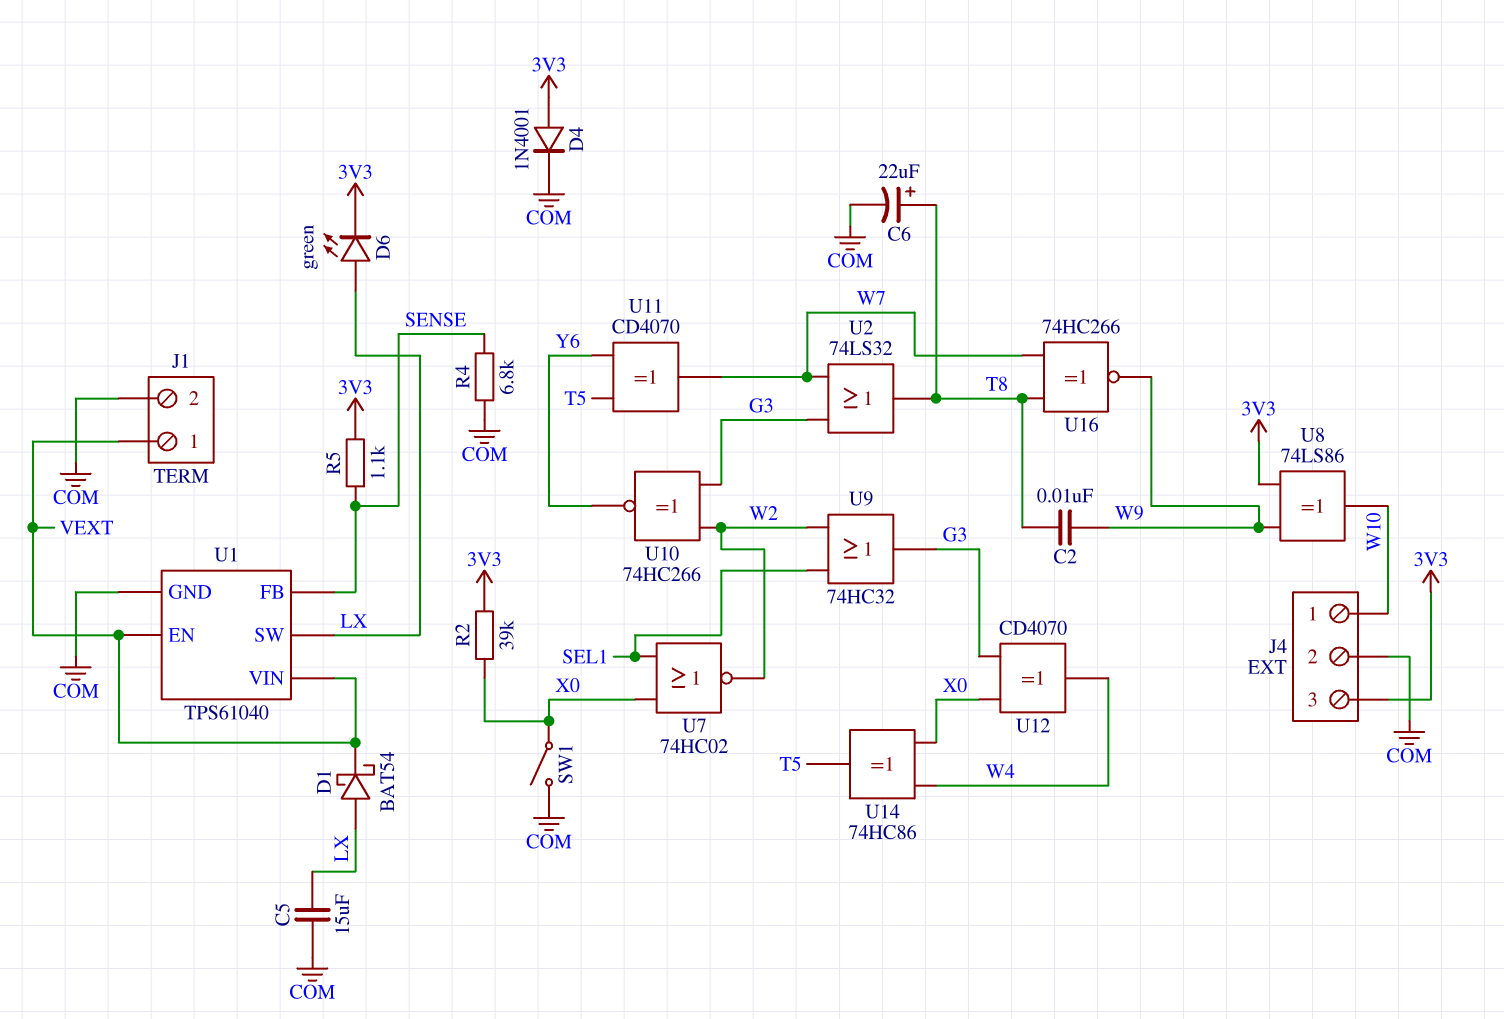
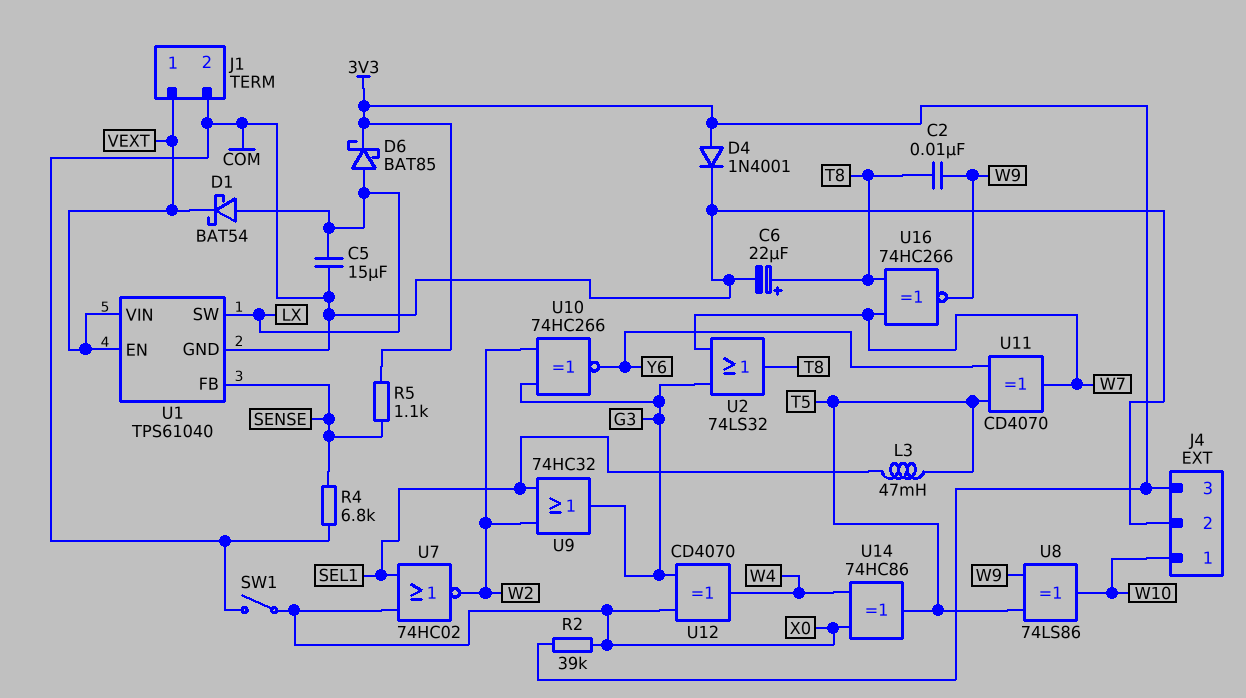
D6: LED green (A LX, K 3V3) -> schottky BAT85 (A LX, K 3V3)
L3: none -> 47mH (SEL1, T5)
U8: XOR 74LS86 (in 3V3, in W9, out W10) -> XOR 74LS86 (in T5, in W9, out W10)

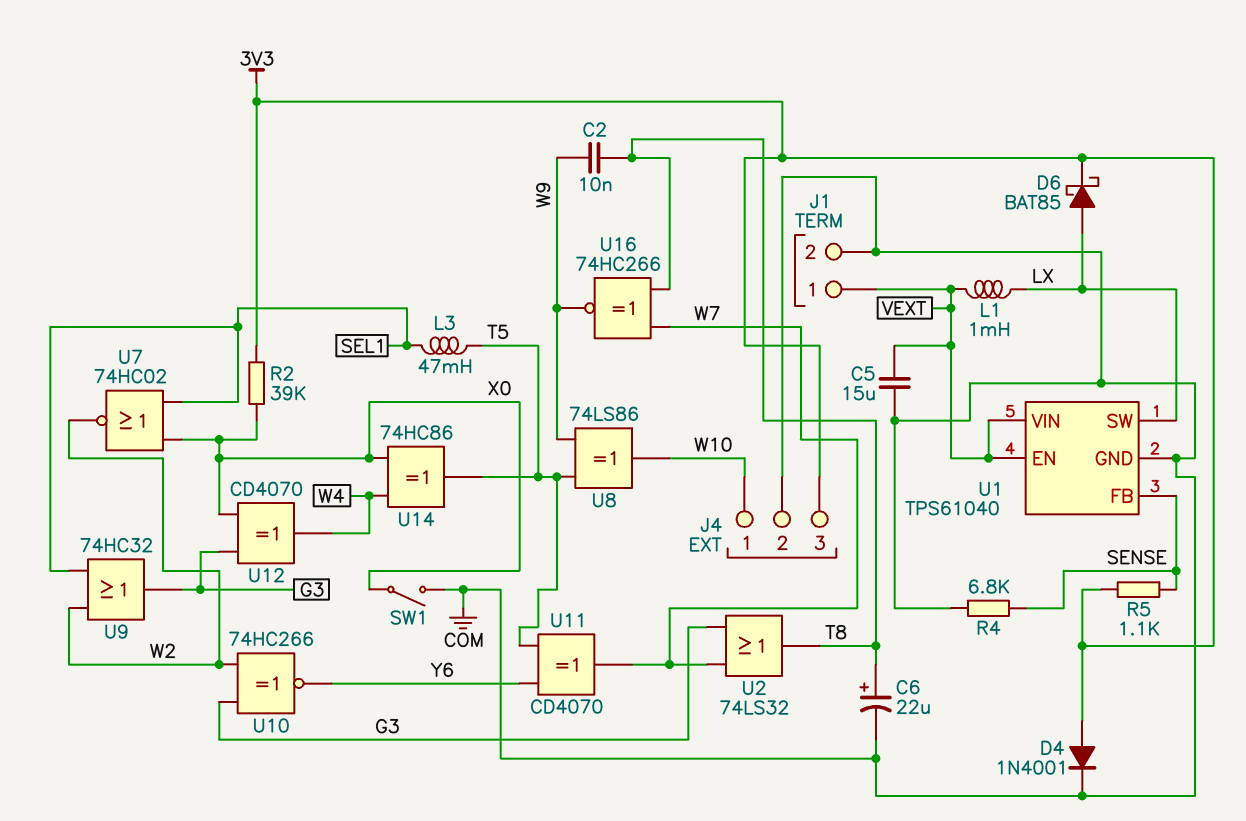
C5: 15uF (COM, LX) -> 15uF (COM, VEXT)
D1: schottky BAT54 (A LX, K VEXT) -> none
L1: none -> 1mH (LX, VEXT)

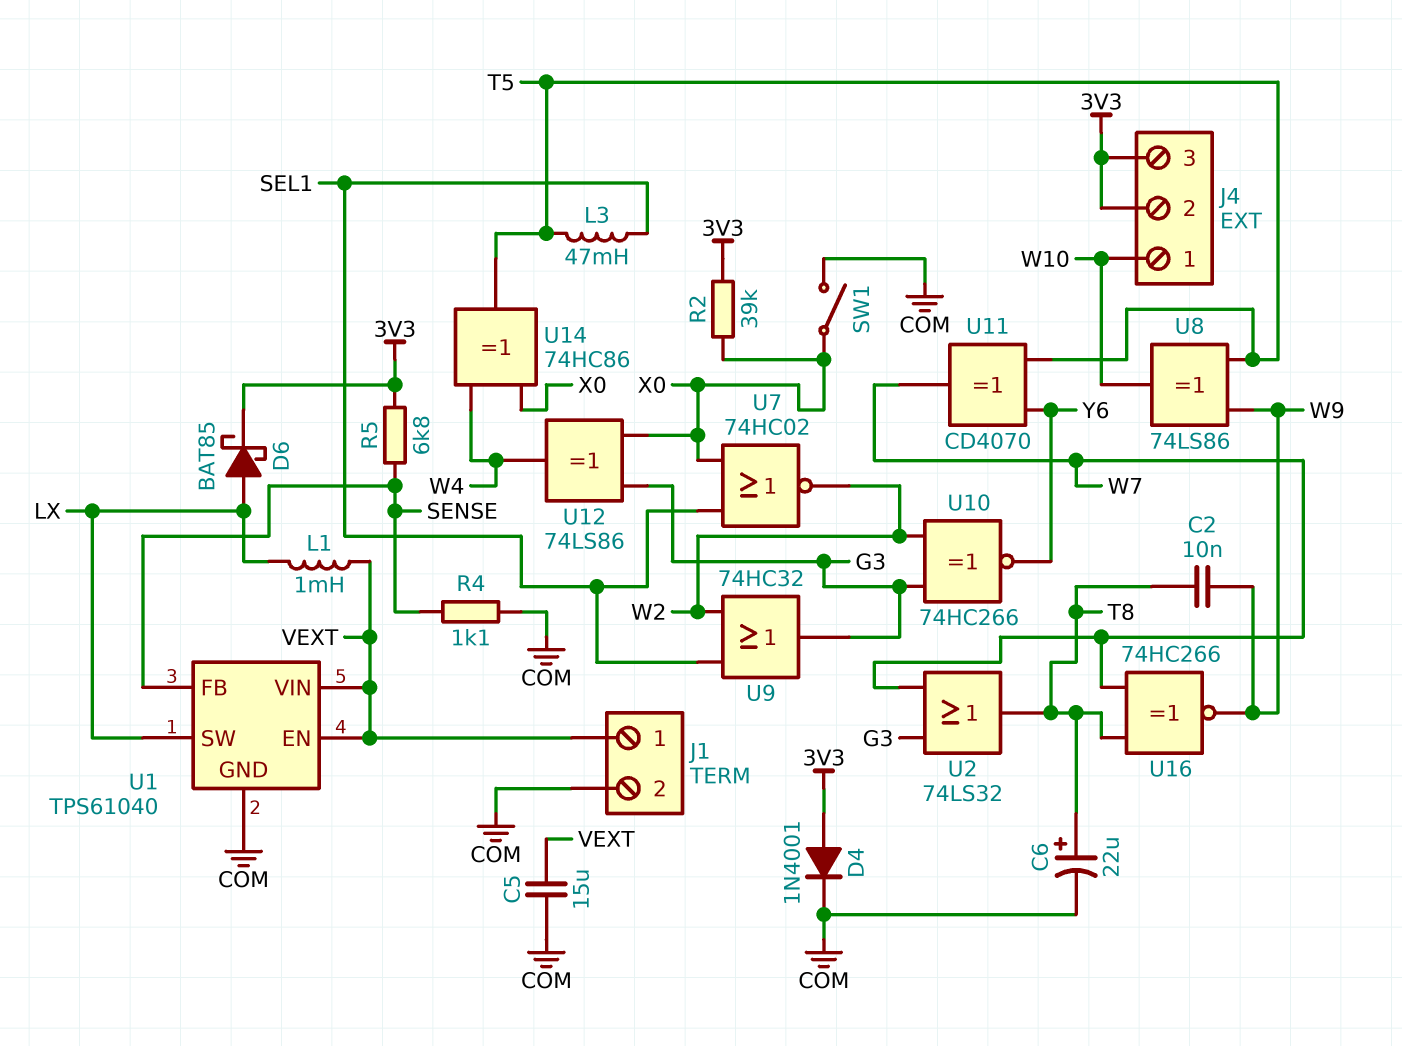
J4 pin 2: COM -> 3V3
R4: 6.8k (COM, SENSE) -> 1.1k (COM, SENSE)
R5: 1.1k (3V3, SENSE) -> 6.8k (3V3, SENSE)
U12: XOR CD4070 (in G3, in X0, out W4) -> XOR 74LS86 (in G3, in X0, out W4)

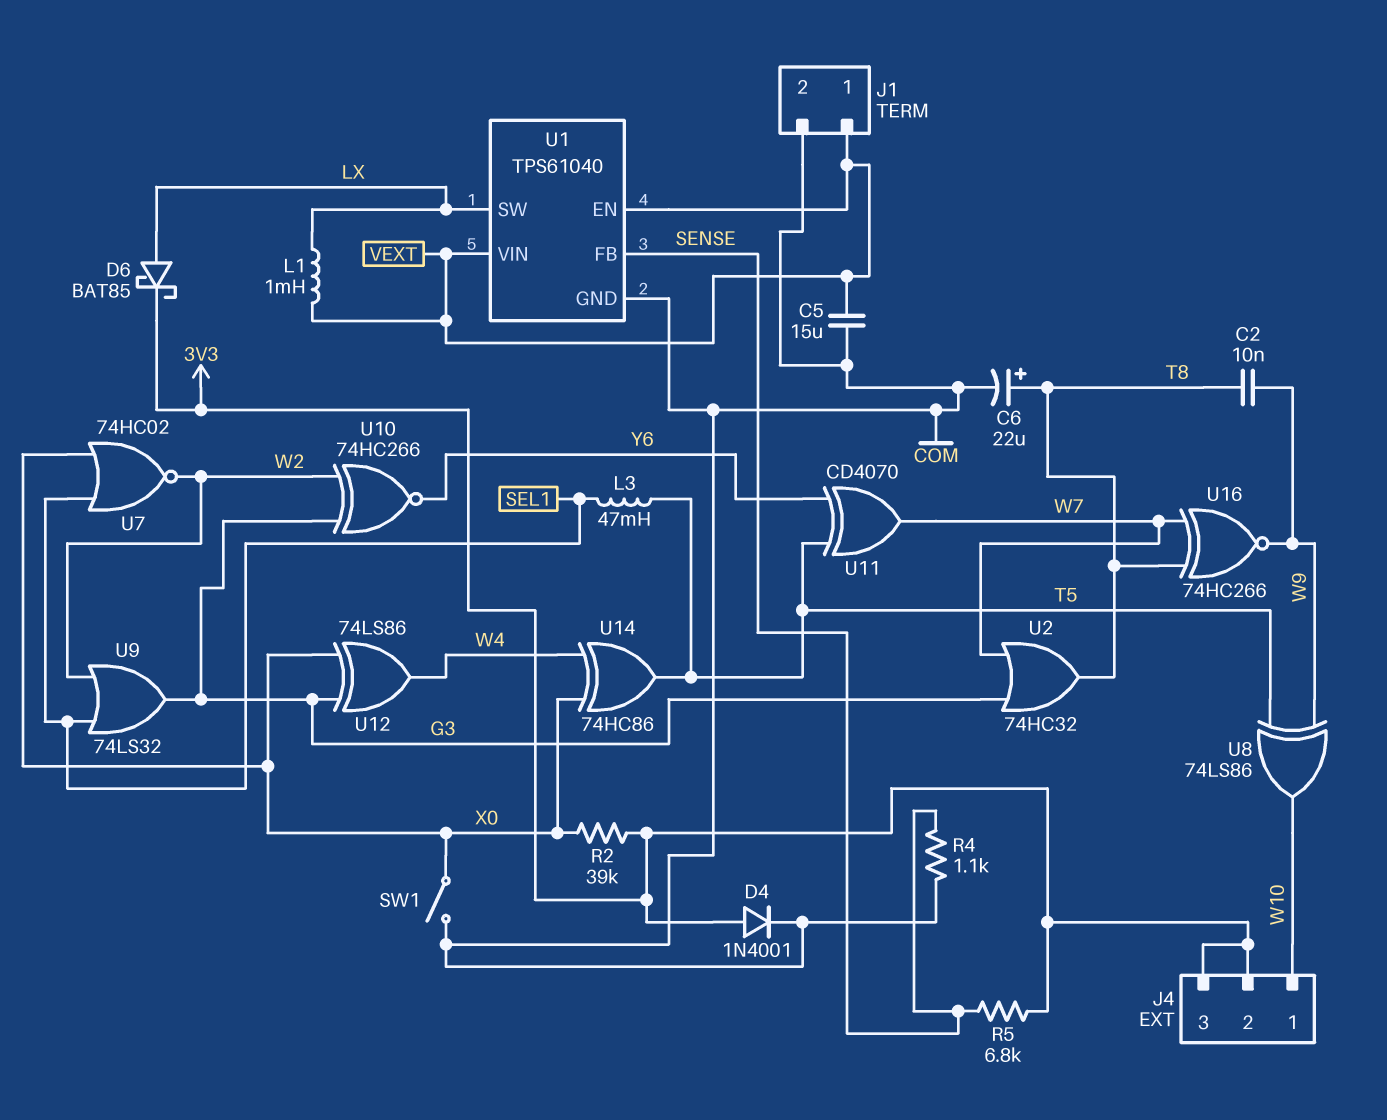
U2: OR 74LS32 (in G3, in W7, out T8) -> OR 74HC32 (in G3, in W7, out T8)
U9: OR 74HC32 (in SEL1, in W2, out G3) -> OR 74LS32 (in SEL1, in W2, out G3)

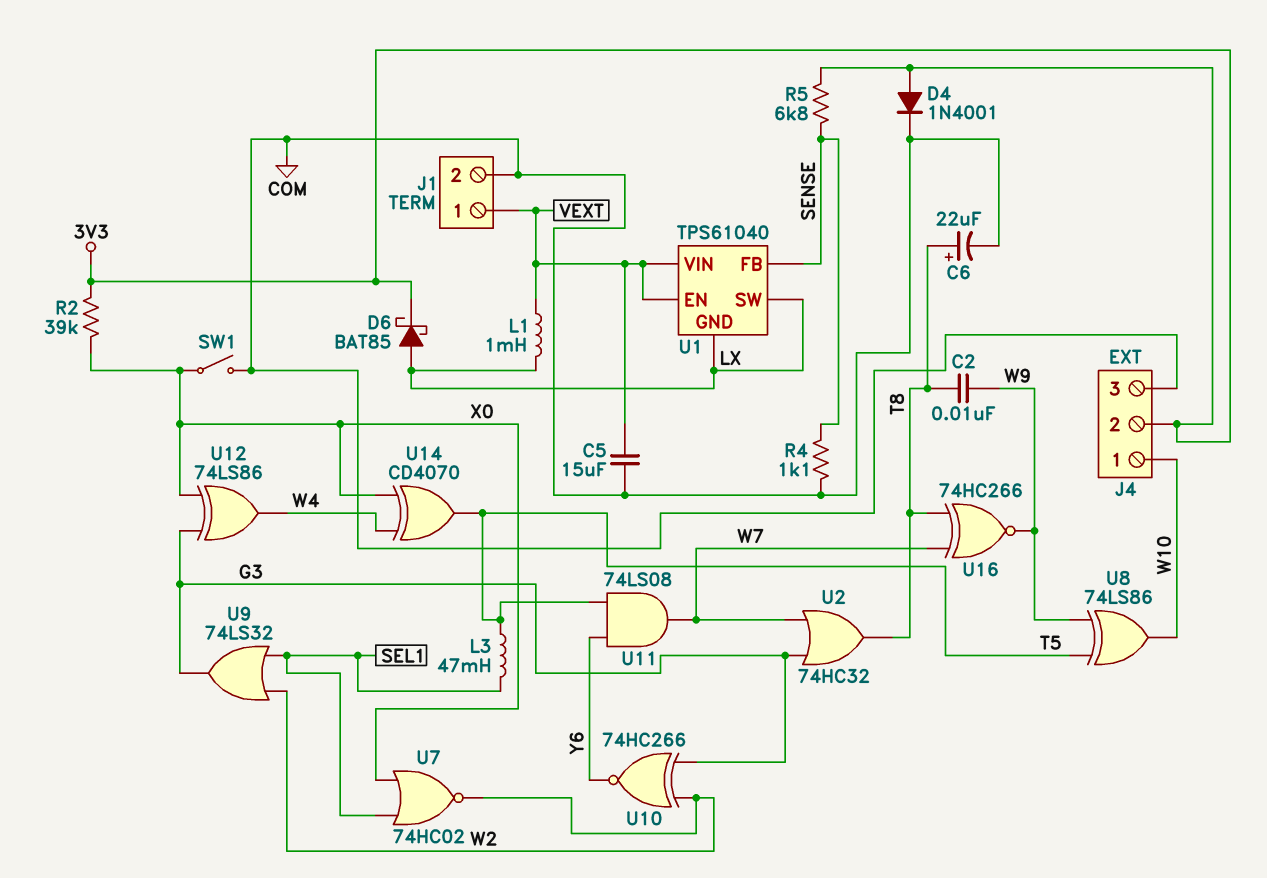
J4 pin 3: 3V3 -> COM
U1 pin GND: COM -> LX
U11: XOR CD4070 (in T5, in Y6, out W7) -> AND 74LS08 (in T5, in Y6, out W7)
U14: XOR 74HC86 (in W4, in X0, out T5) -> XOR CD4070 (in W4, in X0, out T5)

